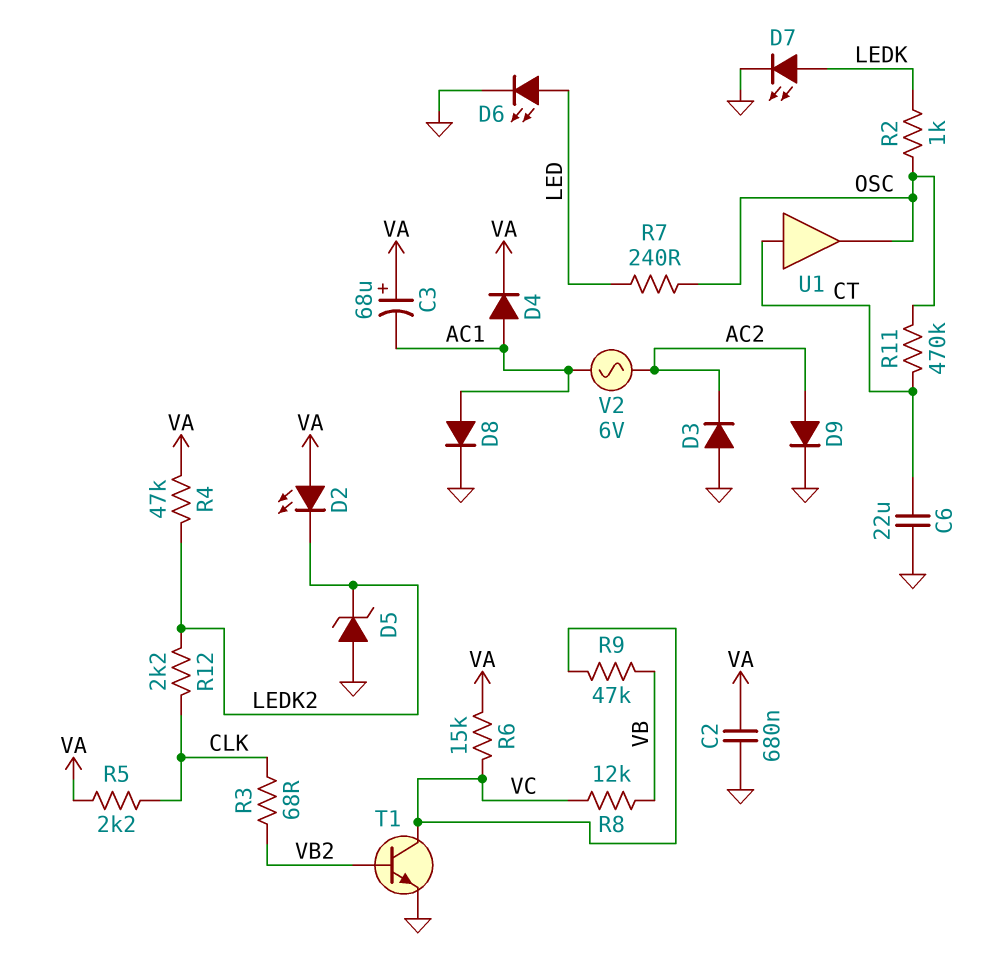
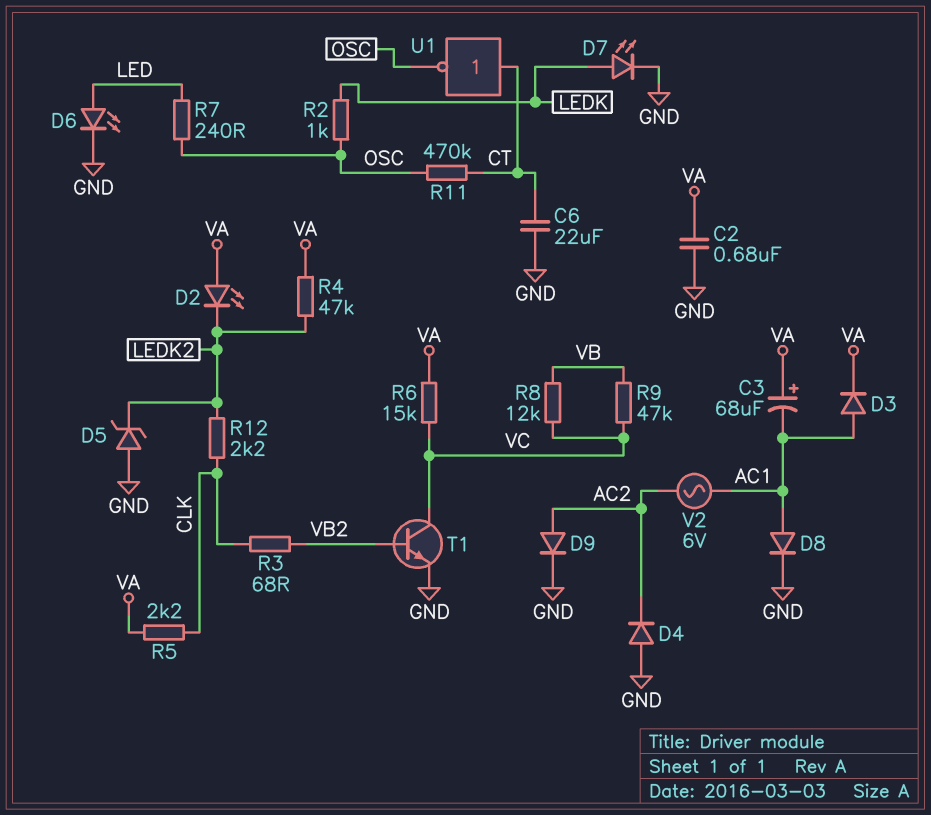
D3: diode (A GND, K AC2) -> diode (A AC1, K VA)
D4: diode (A AC1, K VA) -> diode (A GND, K AC2)
U1: buffer (in CT, out OSC) -> NOT (in CT, out OSC)

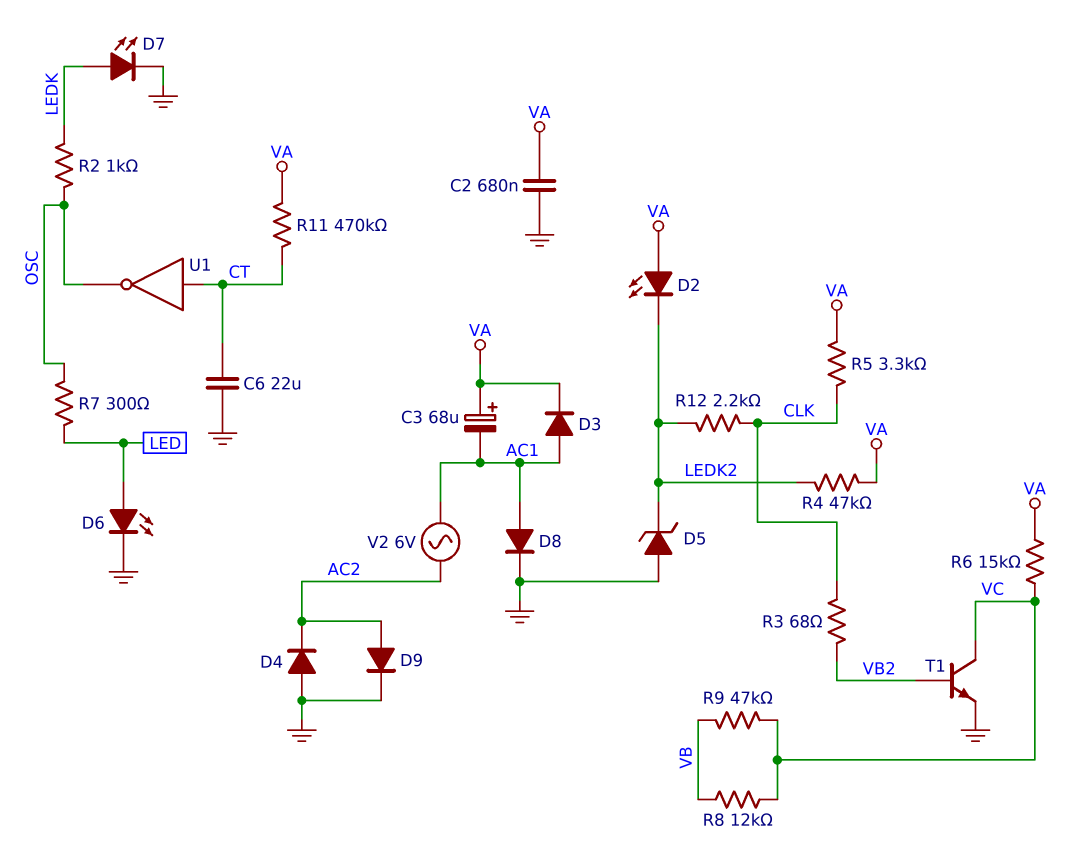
R5: 2.2k (CLK, VA) -> 3.3k (CLK, VA)
R7: 240 (LED, OSC) -> 300 (LED, OSC)
R11: 470k (CT, OSC) -> 470k (CT, VA)

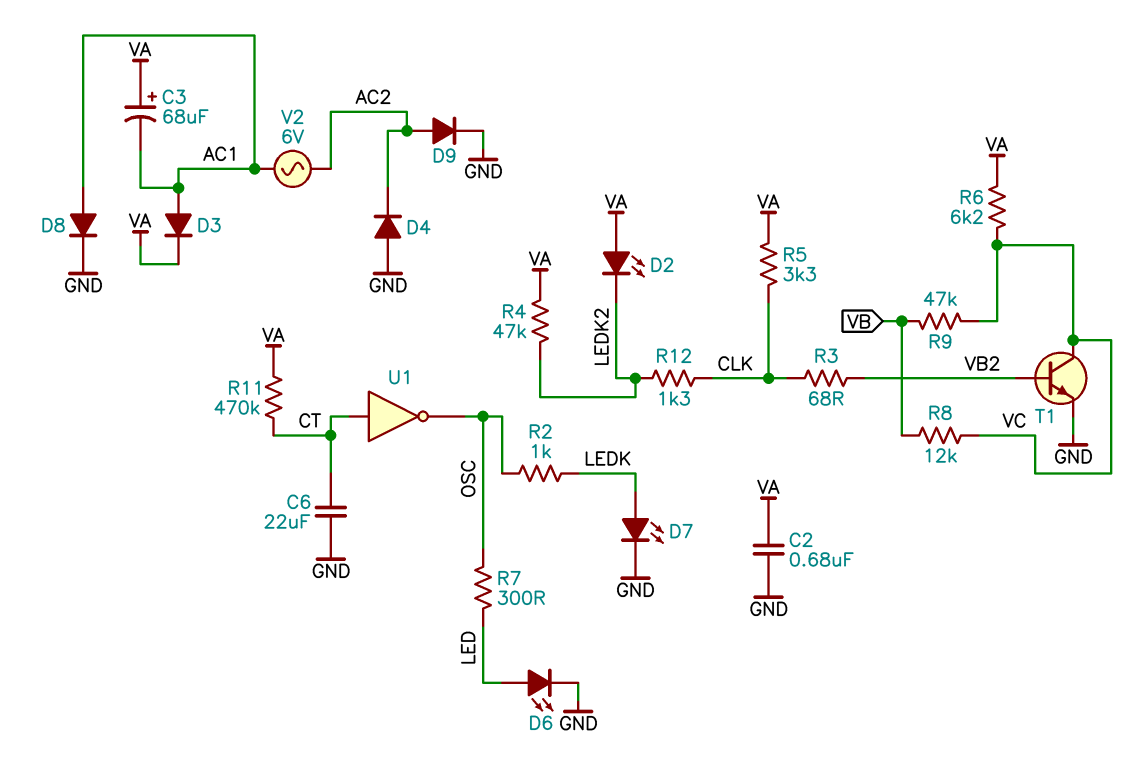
D5: zener (A GND, K LEDK2) -> none
R6: 15k (VA, VC) -> 6.2k (VA, VC)
R12: 2.2k (CLK, LEDK2) -> 1.3k (CLK, LEDK2)

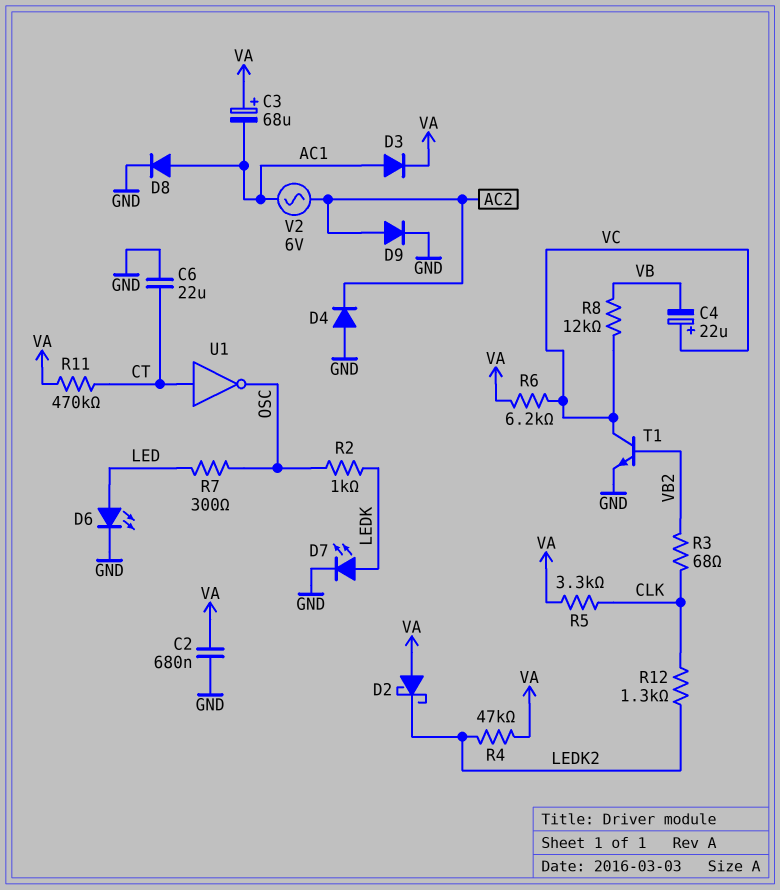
C4: none -> 22uF (plus VC, minus VB)
D2: LED (A VA, K LEDK2) -> schottky (A VA, K LEDK2)
R9: 47k (VB, VC) -> none

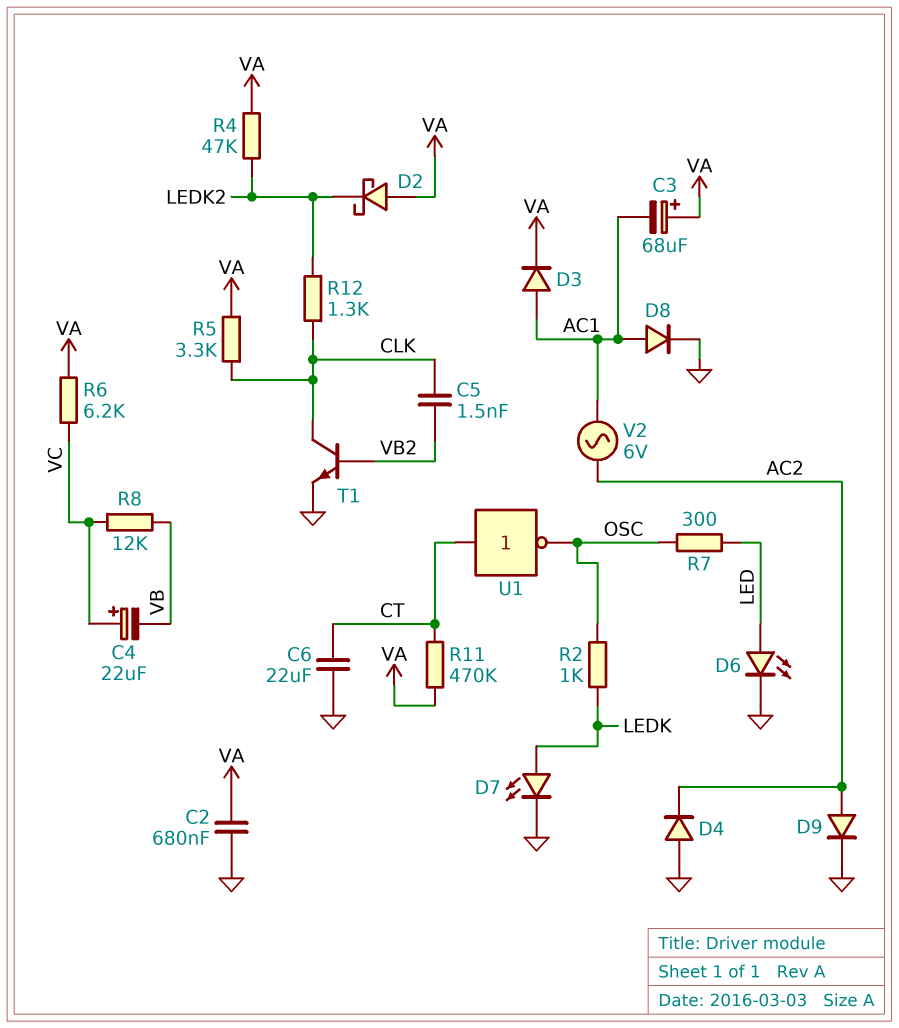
C5: none -> 1.5nF (CLK, VB2)
R3: 68 (CLK, VB2) -> none
T1: NPN (B VB2, C VC, E GND) -> NPN (B VB2, C CLK, E GND)

